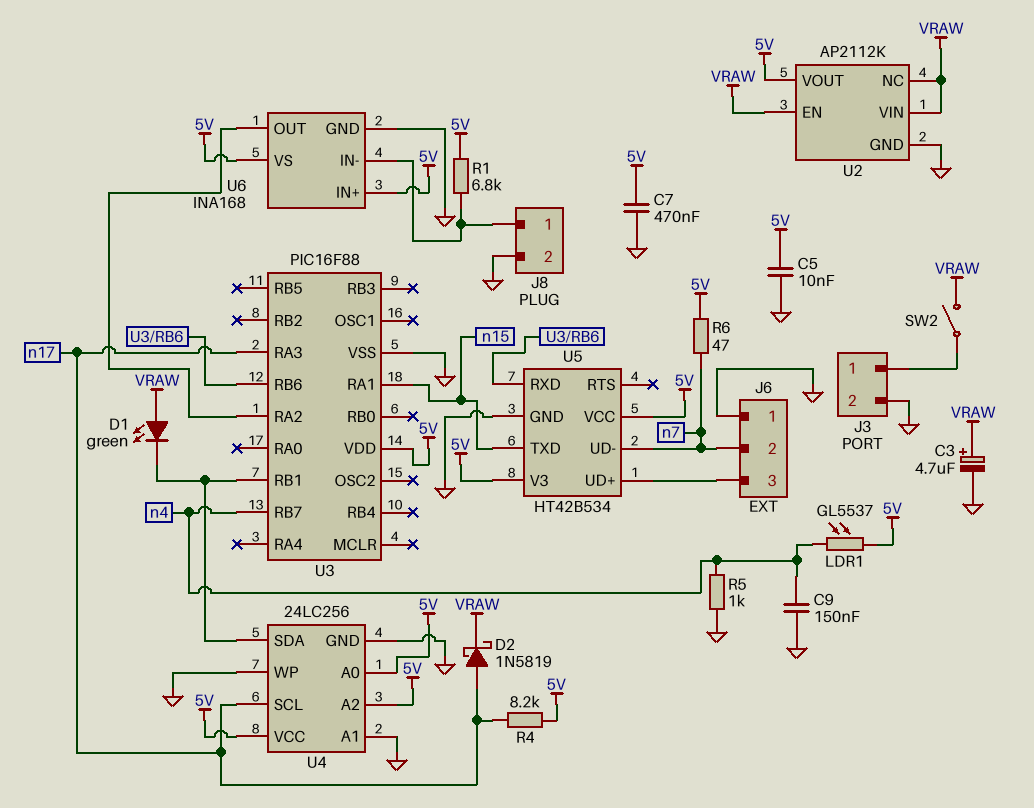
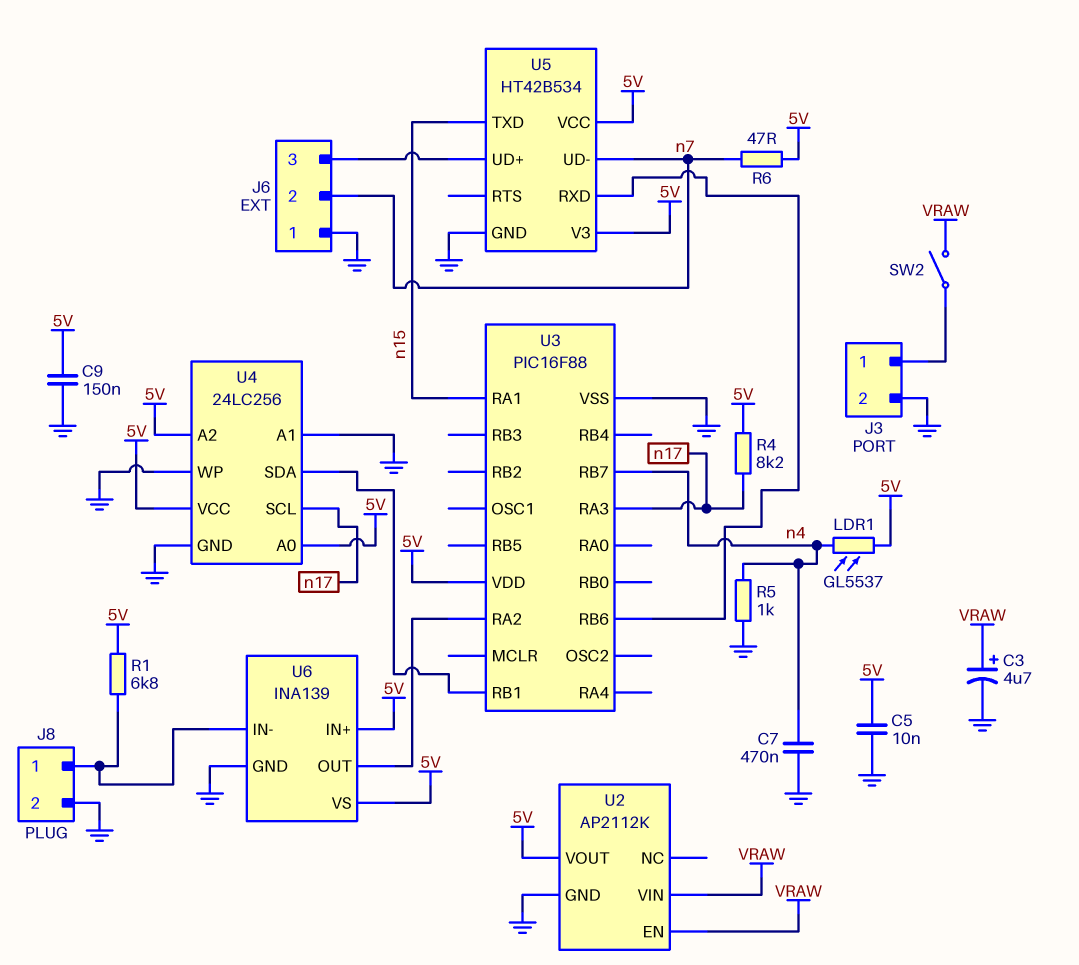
C7: 470nF (5V, GND) -> 470nF (GND, n4)
C9: 150nF (GND, n4) -> 150nF (5V, GND)
D1: LED green (A VRAW, K U3/RB1) -> none
D2: schottky 1N5819 (A n17, K VRAW) -> none
U2 pin NC: VRAW -> none
U6: INA168 -> INA139

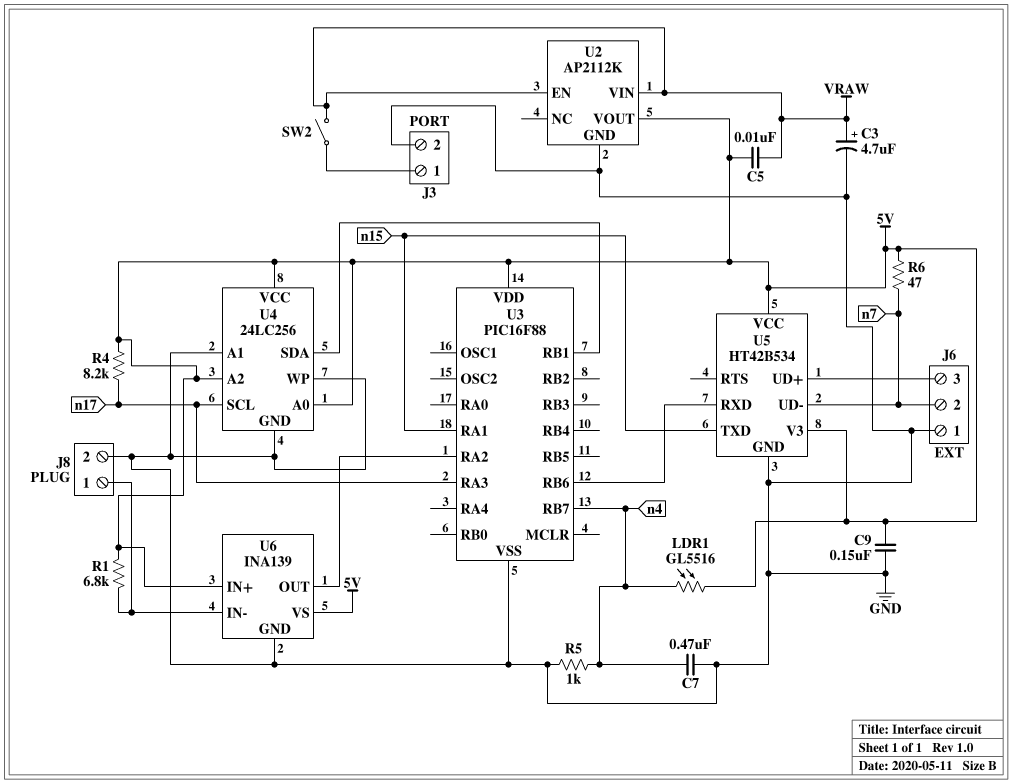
C5: 10nF (5V, GND) -> 10nF (5V, VRAW)
LDR1: GL5537 (5V, n4) -> GL5516 (5V, n4)

